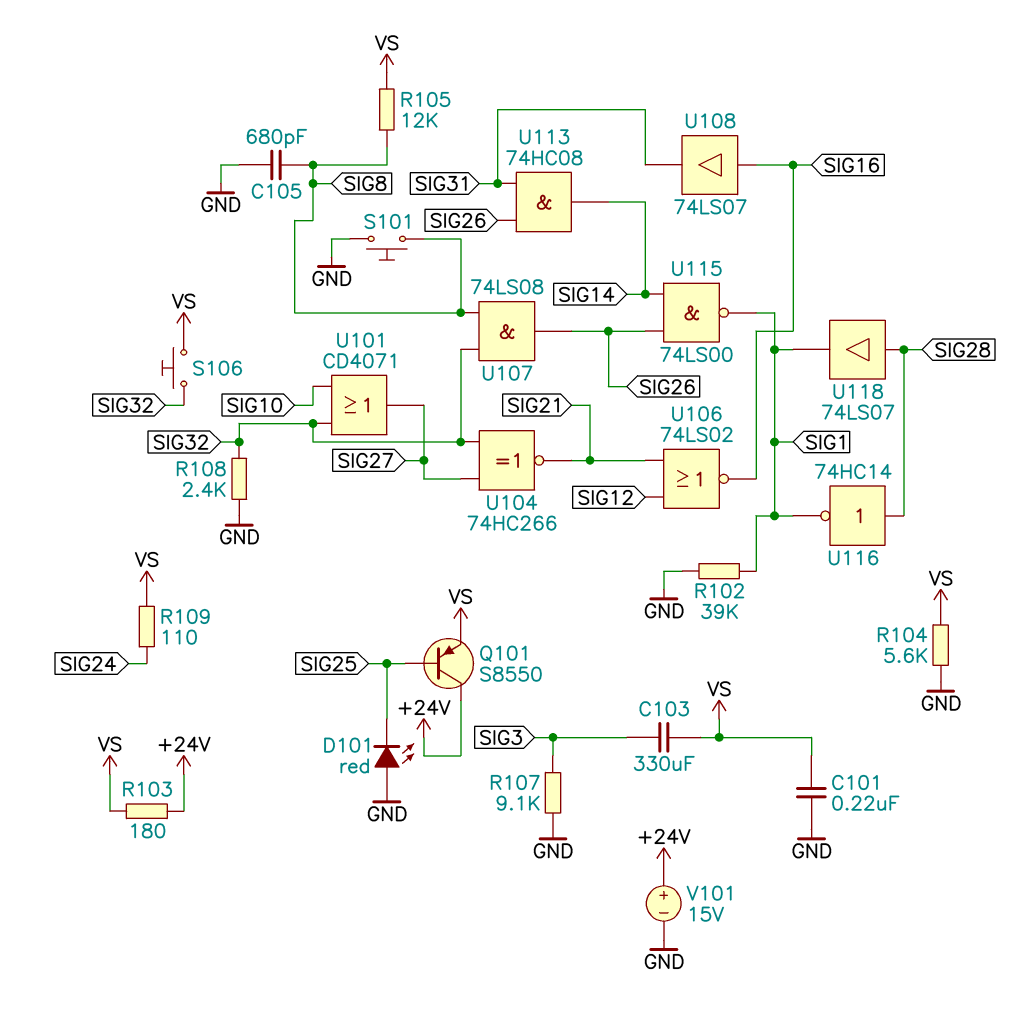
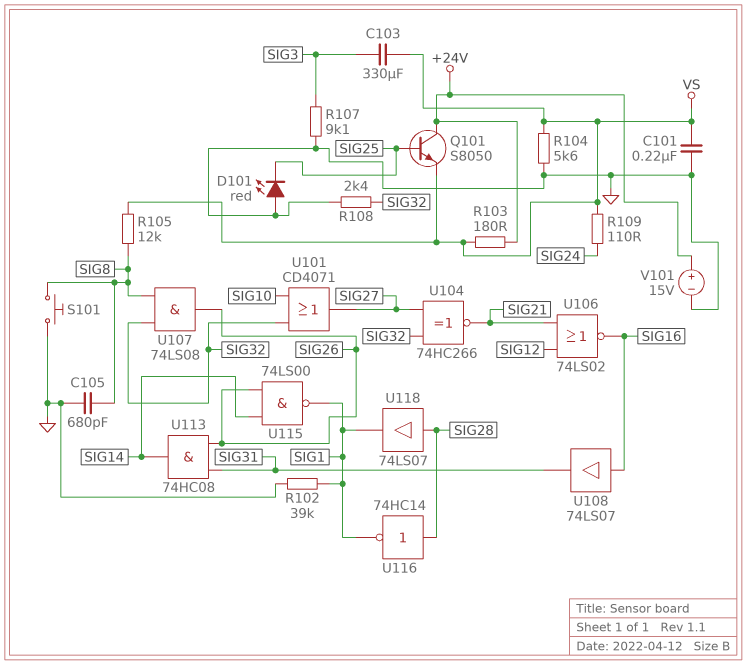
Q101: PNP S8550 (B SIG25, C +24V, E VS) -> NPN S8050 (B SIG25, C +24V, E VS)
S106: button (SIG32, VS) -> none

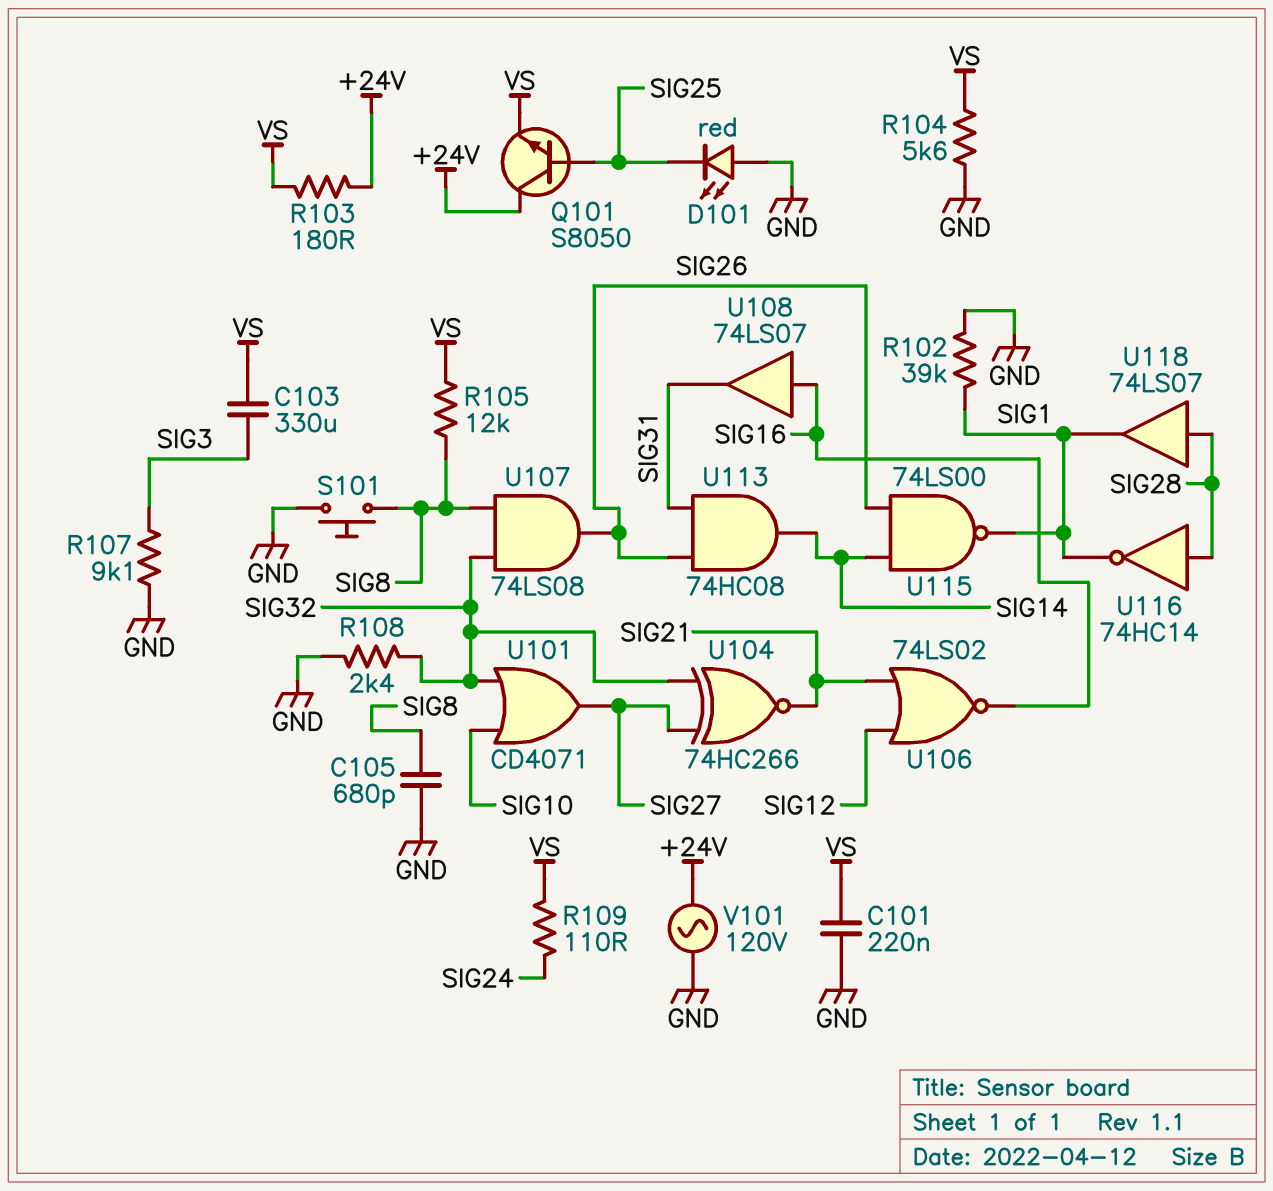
V101: 15V (plus +24V, minus GND) -> AC 120V (+24V, GND)

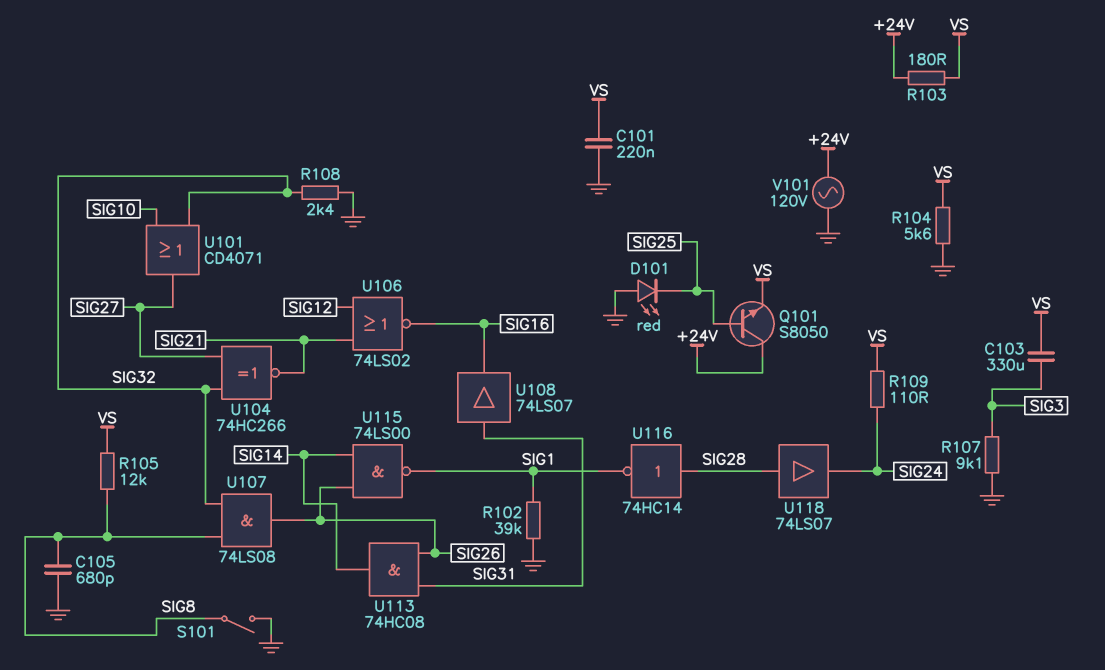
S101: button (GND, SIG8) -> switch (GND, SIG8)
U108: buffer 74LS07 (in SIG16, out SIG31) -> buffer 74LS07 (in SIG31, out SIG16)
U118: buffer 74LS07 (in SIG28, out SIG1) -> buffer 74LS07 (in SIG28, out SIG24)

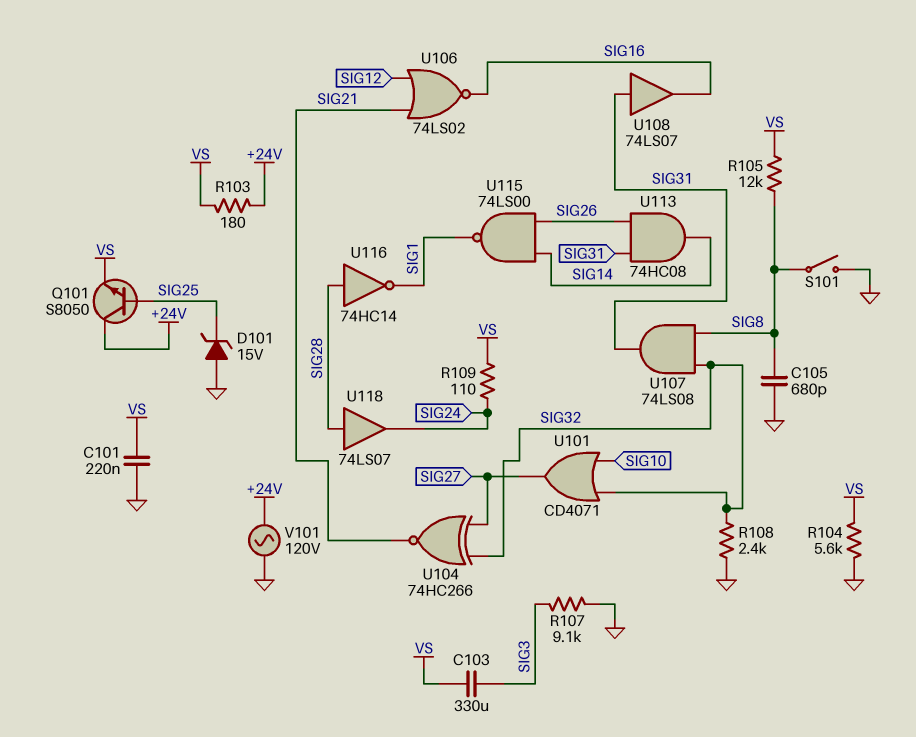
D101: LED red (A GND, K SIG25) -> zener 15V (A GND, K SIG25)
R102: 39k (GND, SIG1) -> none
U107: AND 74LS08 (in SIG8, in SIG32, out SIG26) -> AND 74LS08 (in SIG8, in SIG32, out SIG31)

